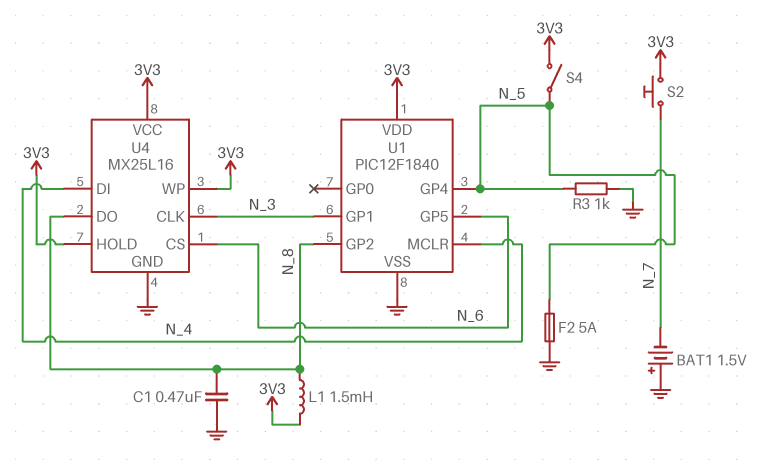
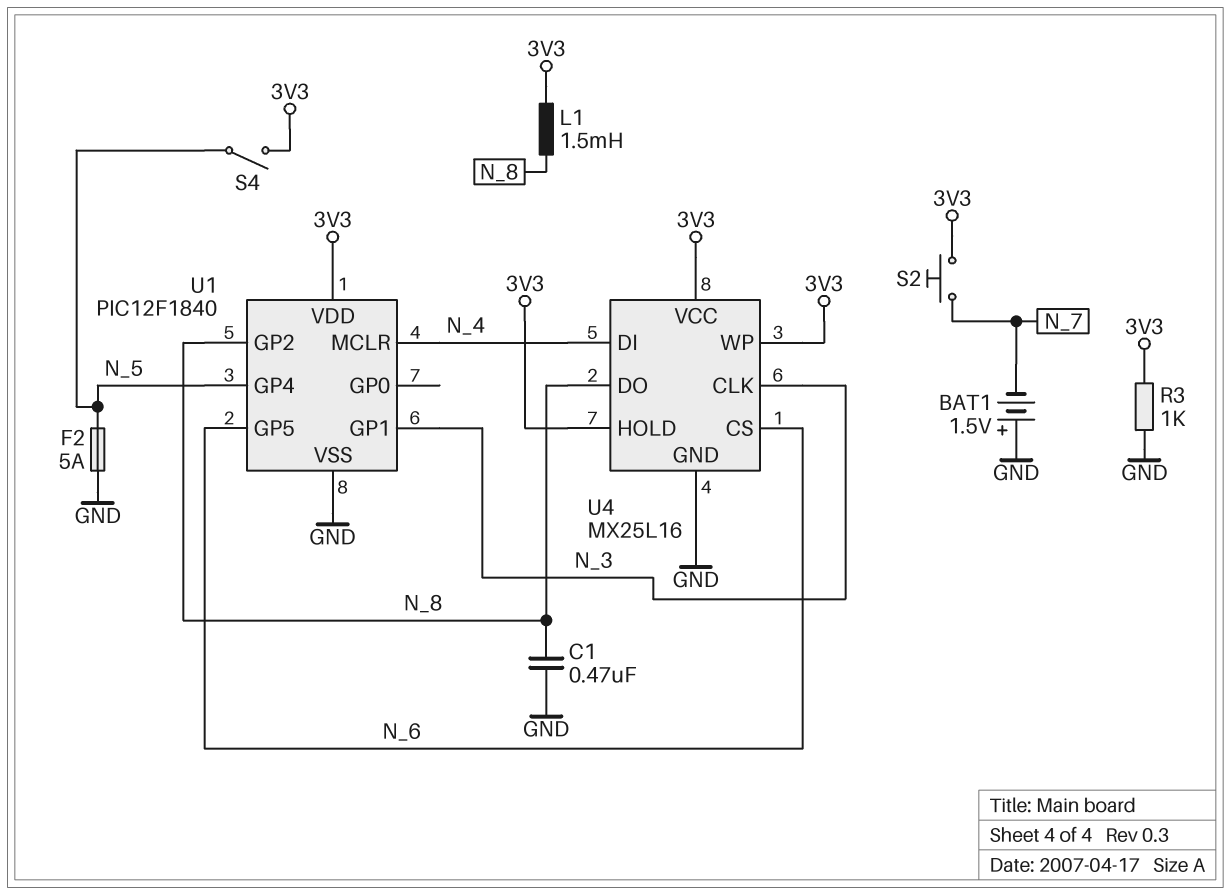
R3: 1k (GND, N_5) -> 1k (3V3, GND)

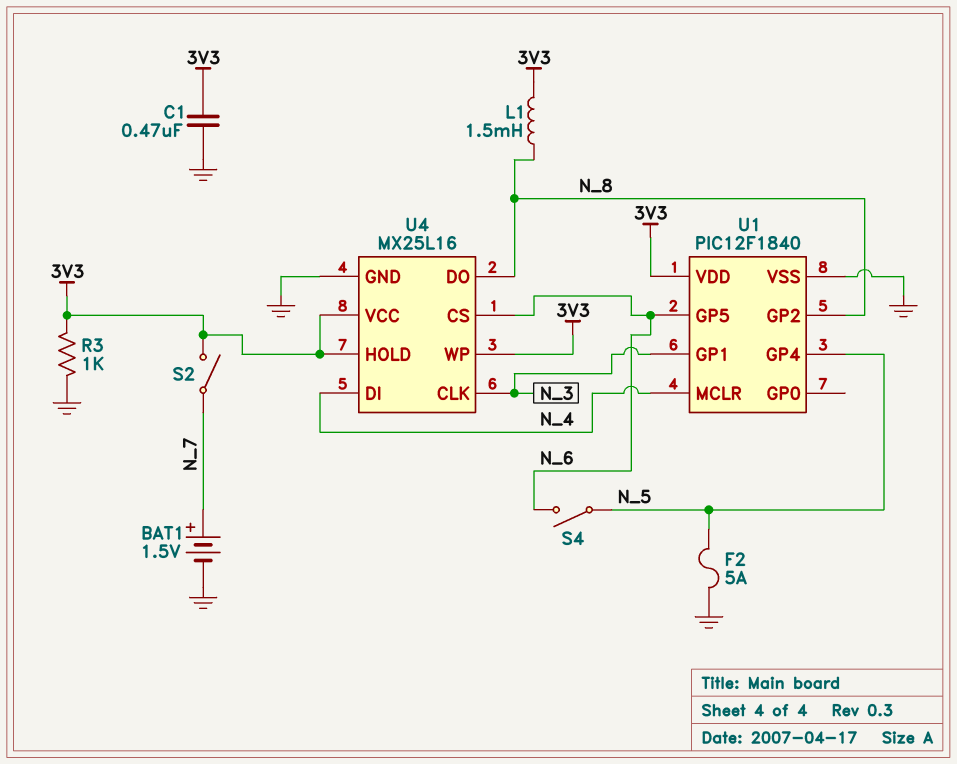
BAT1: 1.5V (plus GND, minus N_7) -> 1.5V (plus N_7, minus GND)
C1: 470nF (GND, N_8) -> 470nF (3V3, GND)
S2: button (3V3, N_7) -> switch (3V3, N_7)
S4: switch (3V3, N_5) -> switch (N_5, N_6)

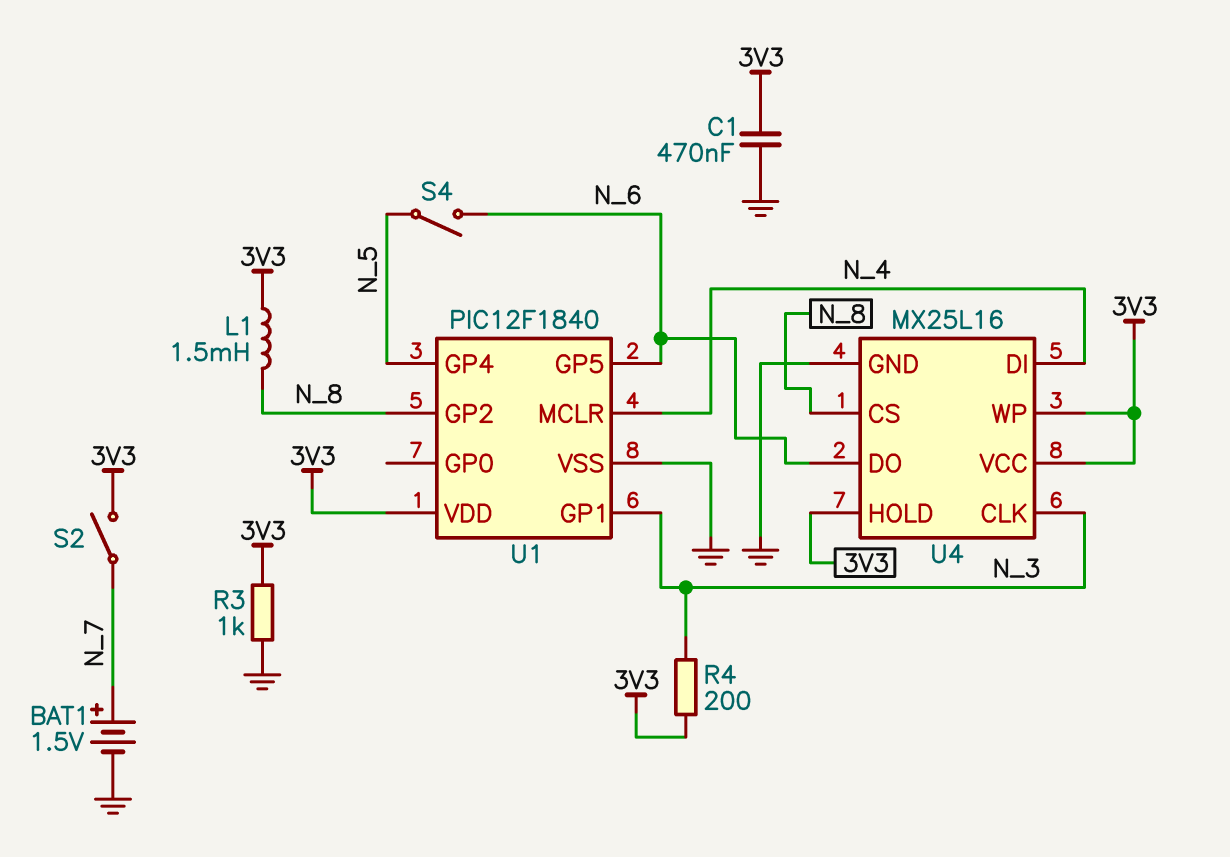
F2: 5A (GND, N_5) -> none
R4: none -> 200 (3V3, N_3)
U4 pin CS: N_6 -> N_8
U4 pin DO: N_8 -> N_6

